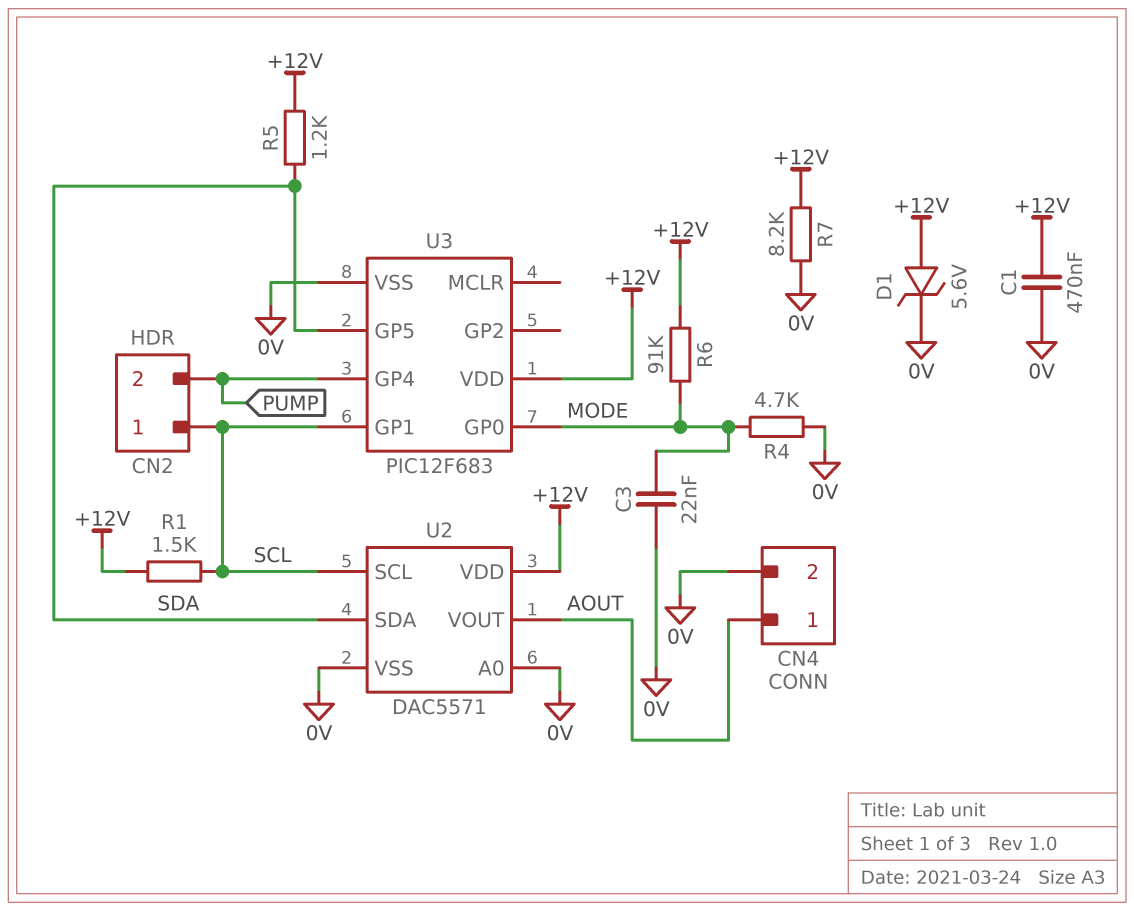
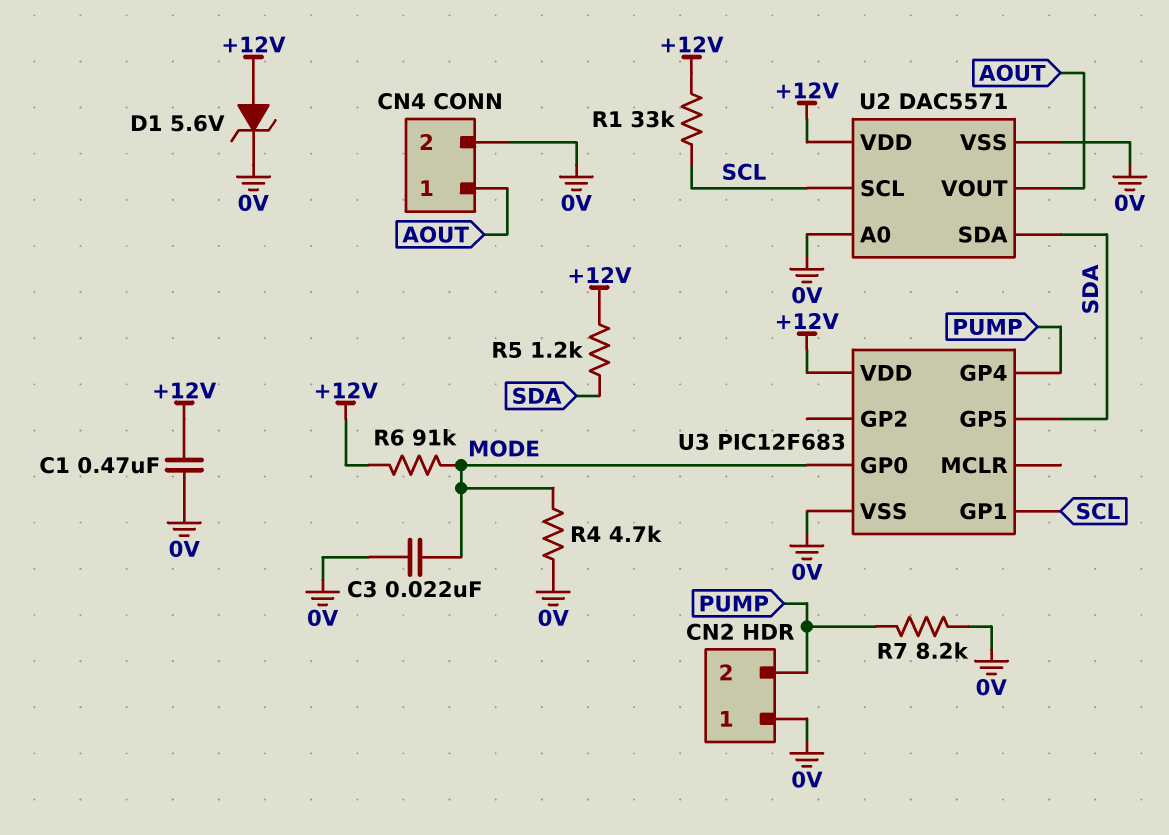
CN2 pin 1: SCL -> 0V
R1: 1.5k (+12V, SCL) -> 33k (+12V, SCL)
R7: 8.2k (+12V, 0V) -> 8.2k (0V, PUMP)

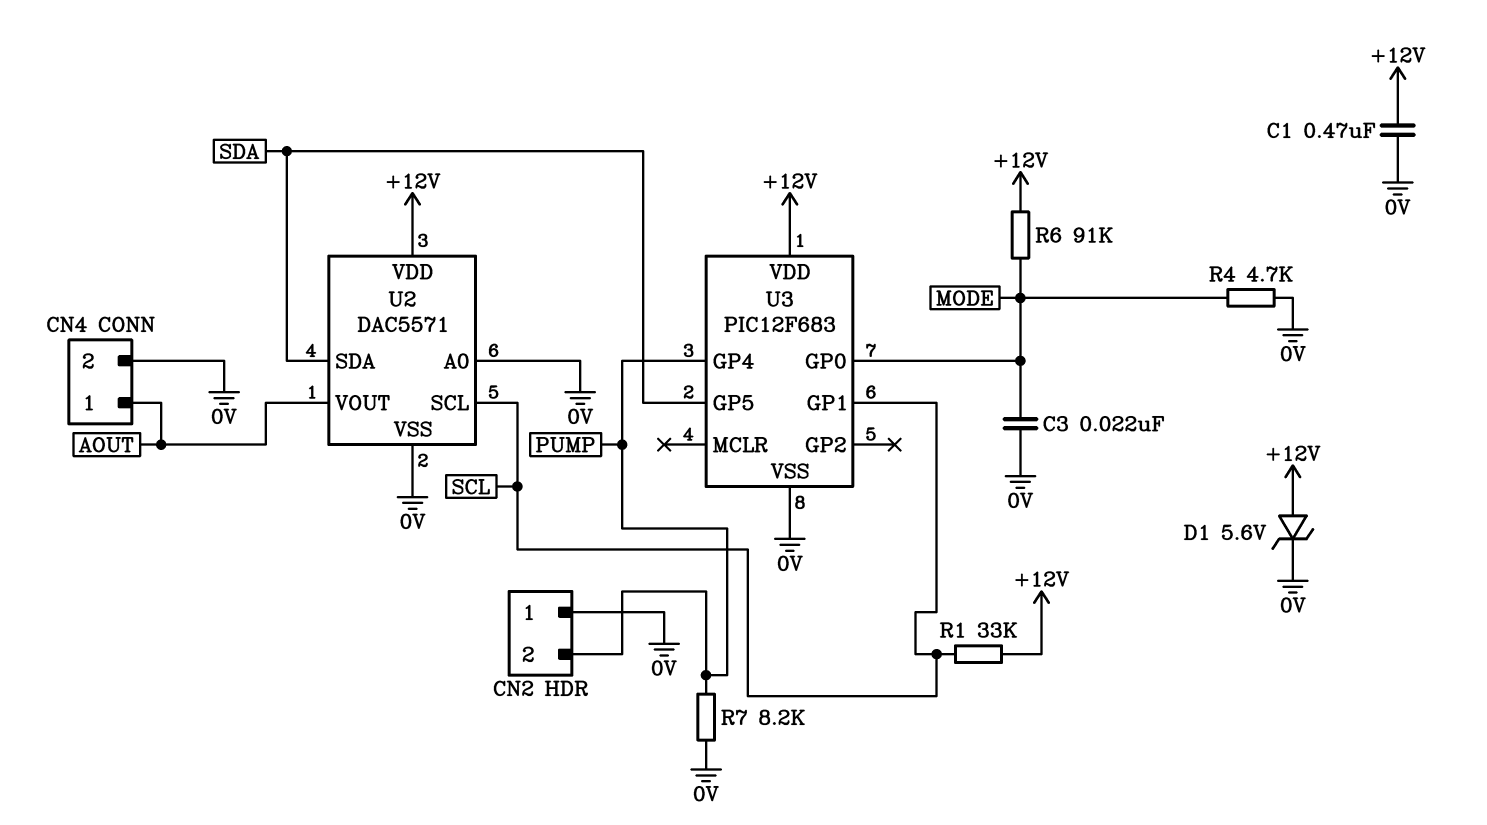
R5: 1.2k (+12V, SDA) -> none

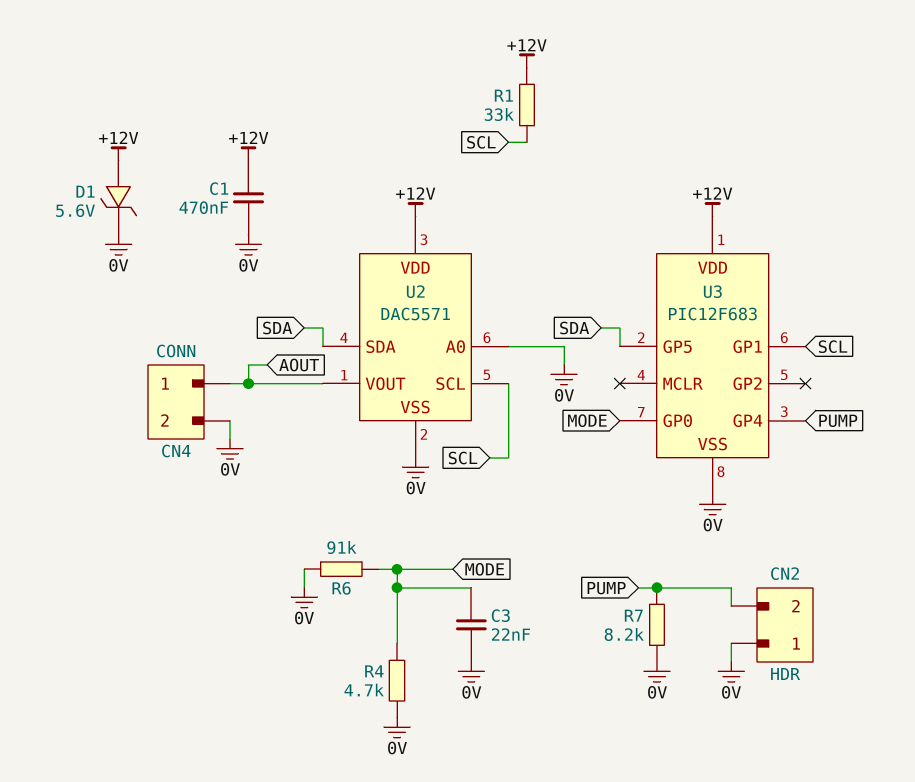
R6: 91k (+12V, MODE) -> 91k (0V, MODE)

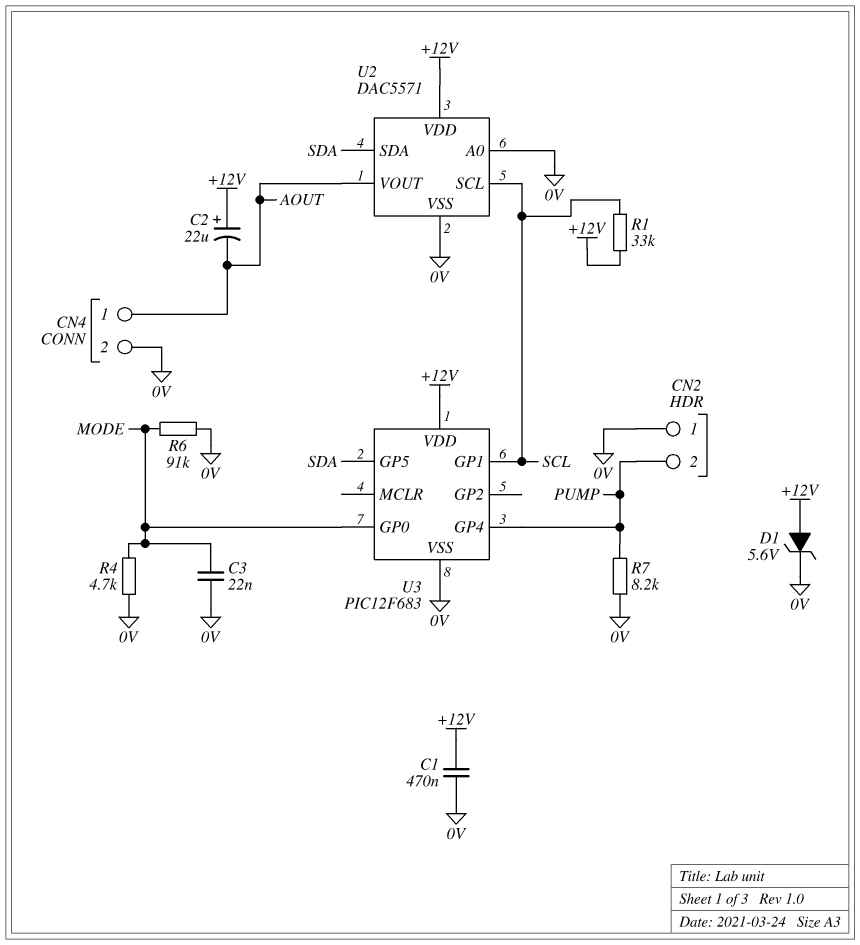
C2: none -> 22uF (plus +12V, minus AOUT)

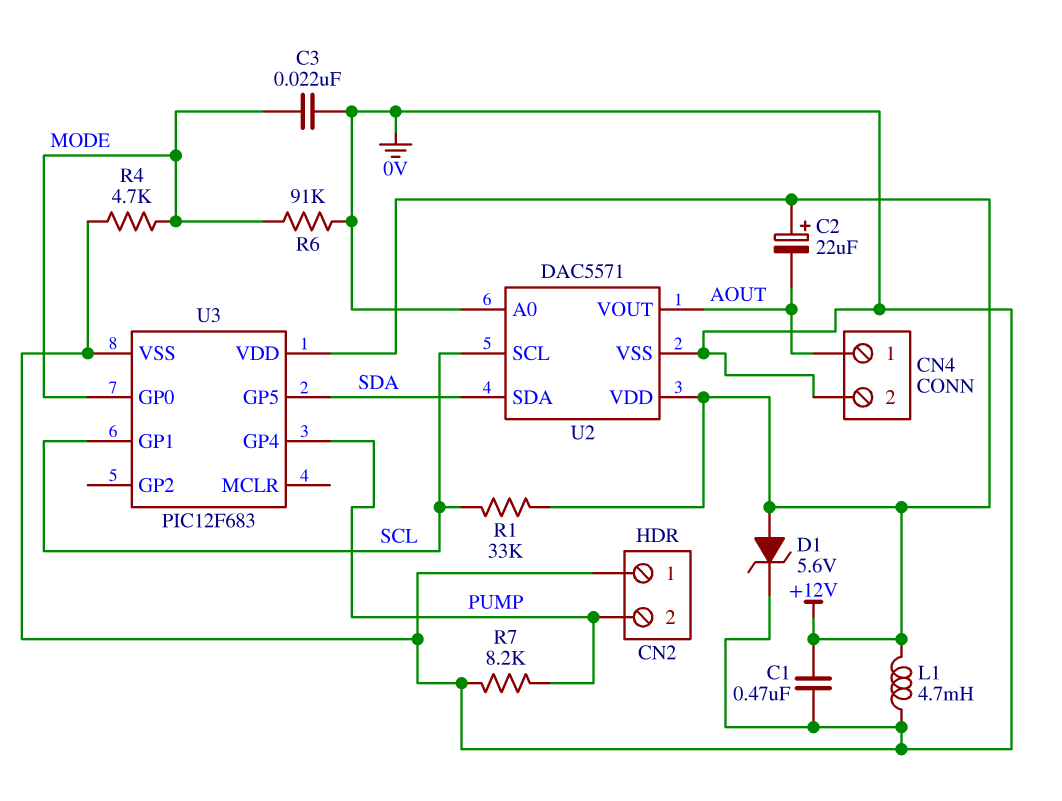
L1: none -> 4.7mH (+12V, 0V)

